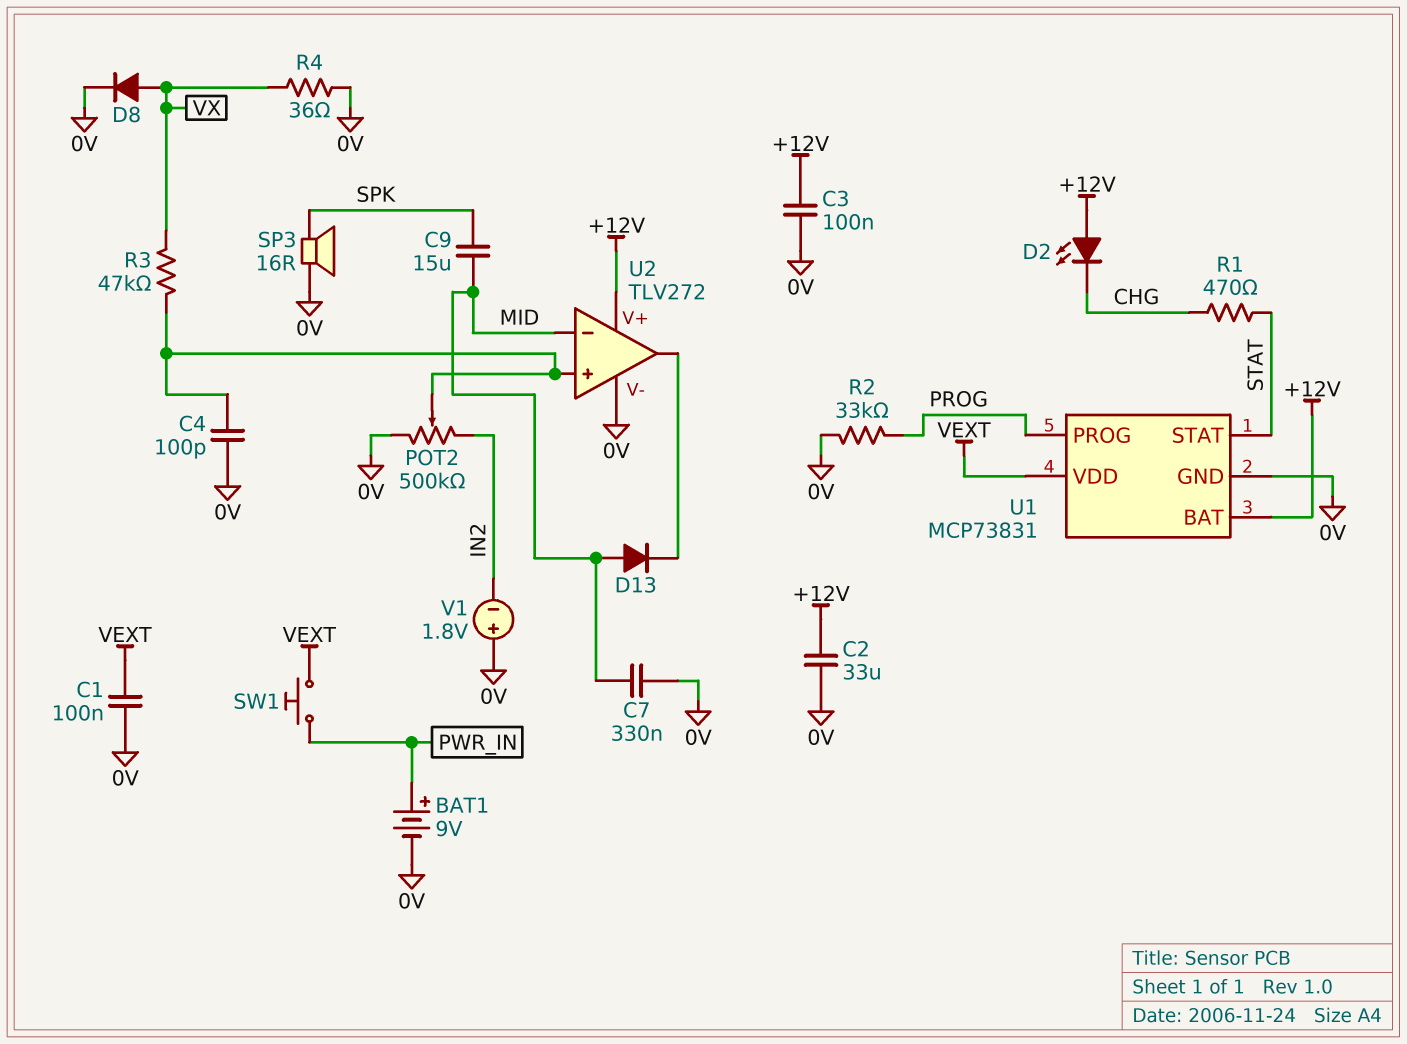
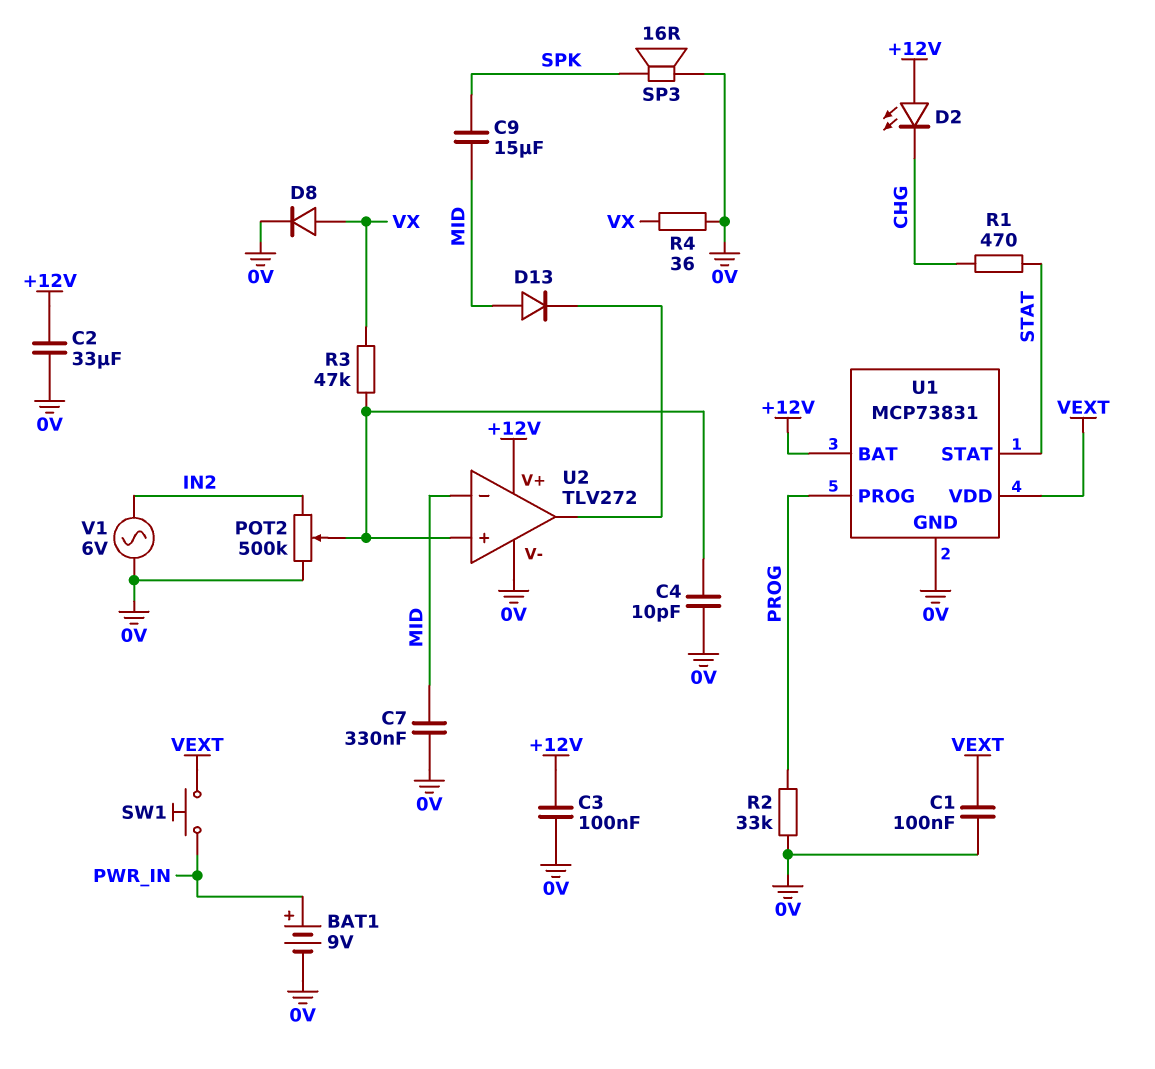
C4: 100pF (0V, U2/in+) -> 10pF (0V, U2/in+)
V1: 1.8V (plus 0V, minus IN2) -> AC 6V (0V, IN2)

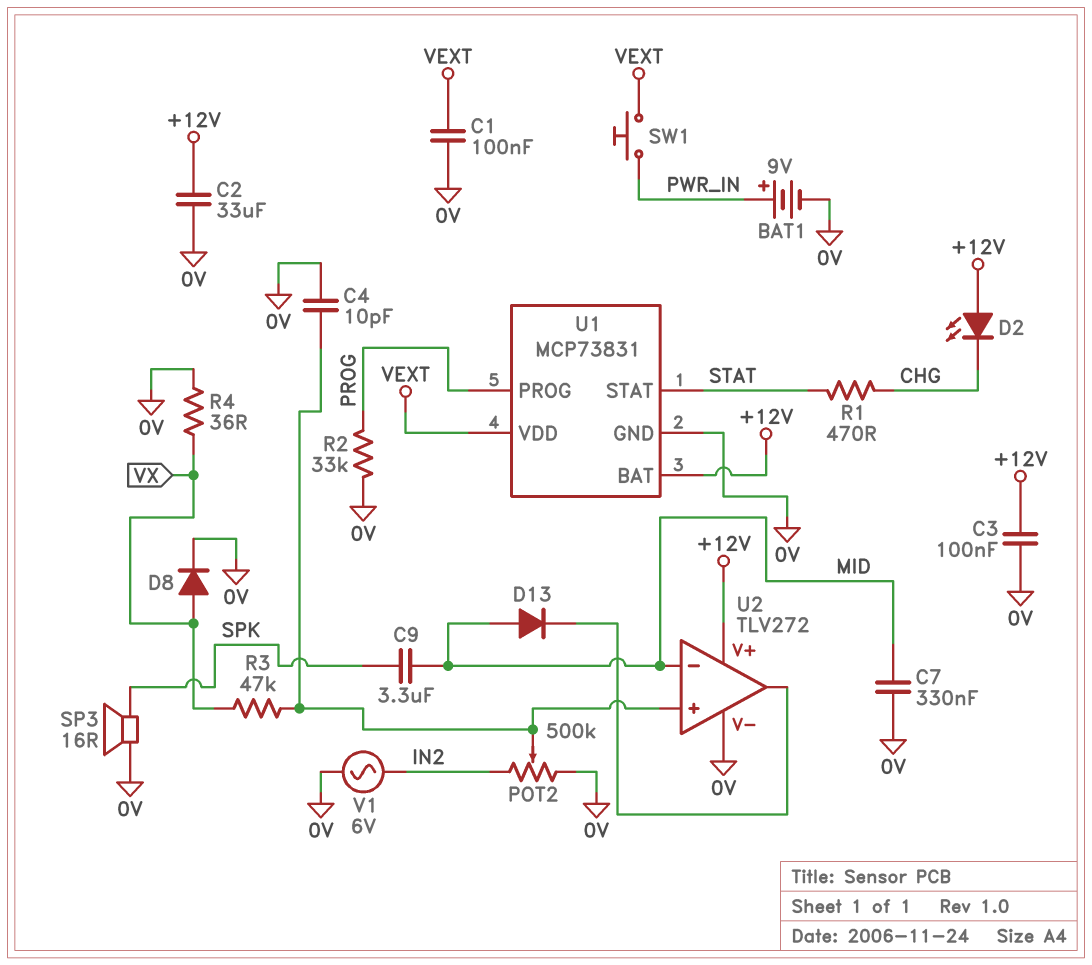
C9: 15uF (MID, SPK) -> 3.3uF (MID, SPK)

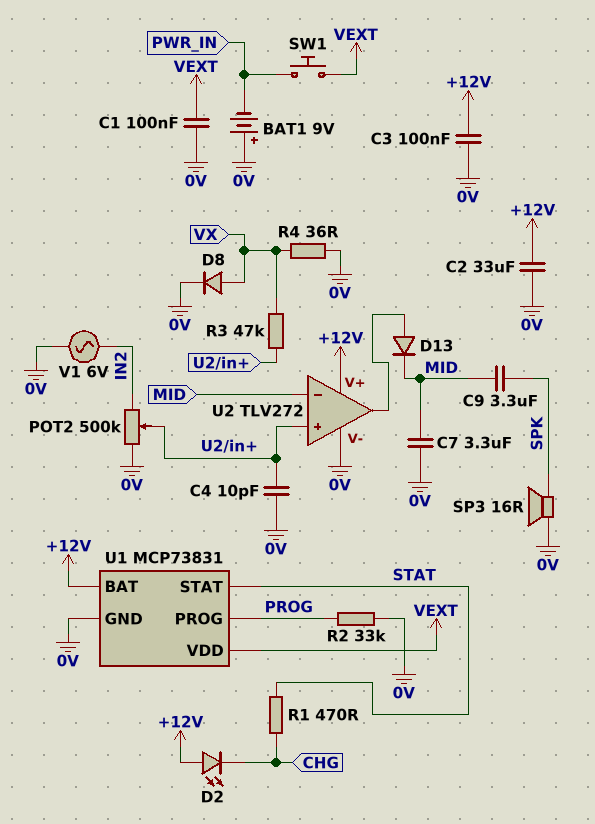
BAT1: 9V (plus PWR_IN, minus 0V) -> 9V (plus 0V, minus PWR_IN)
C7: 330nF (0V, MID) -> 3.3uF (0V, MID)
D13: diode (A MID, K U2/out) -> diode (A U2/out, K MID)

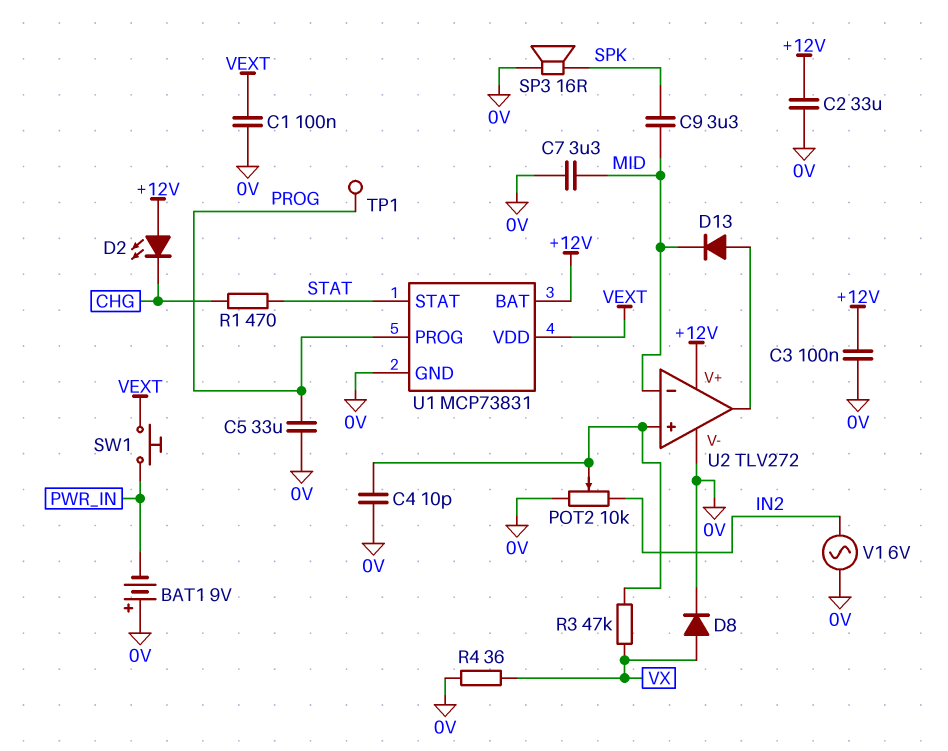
C5: none -> 33uF (0V, PROG)
POT2: 500k (0V, IN2, wiper U2/in+) -> 10k (0V, IN2, wiper U2/in+)
R2: 33k (0V, PROG) -> none
TP1: none -> test point (PROG)

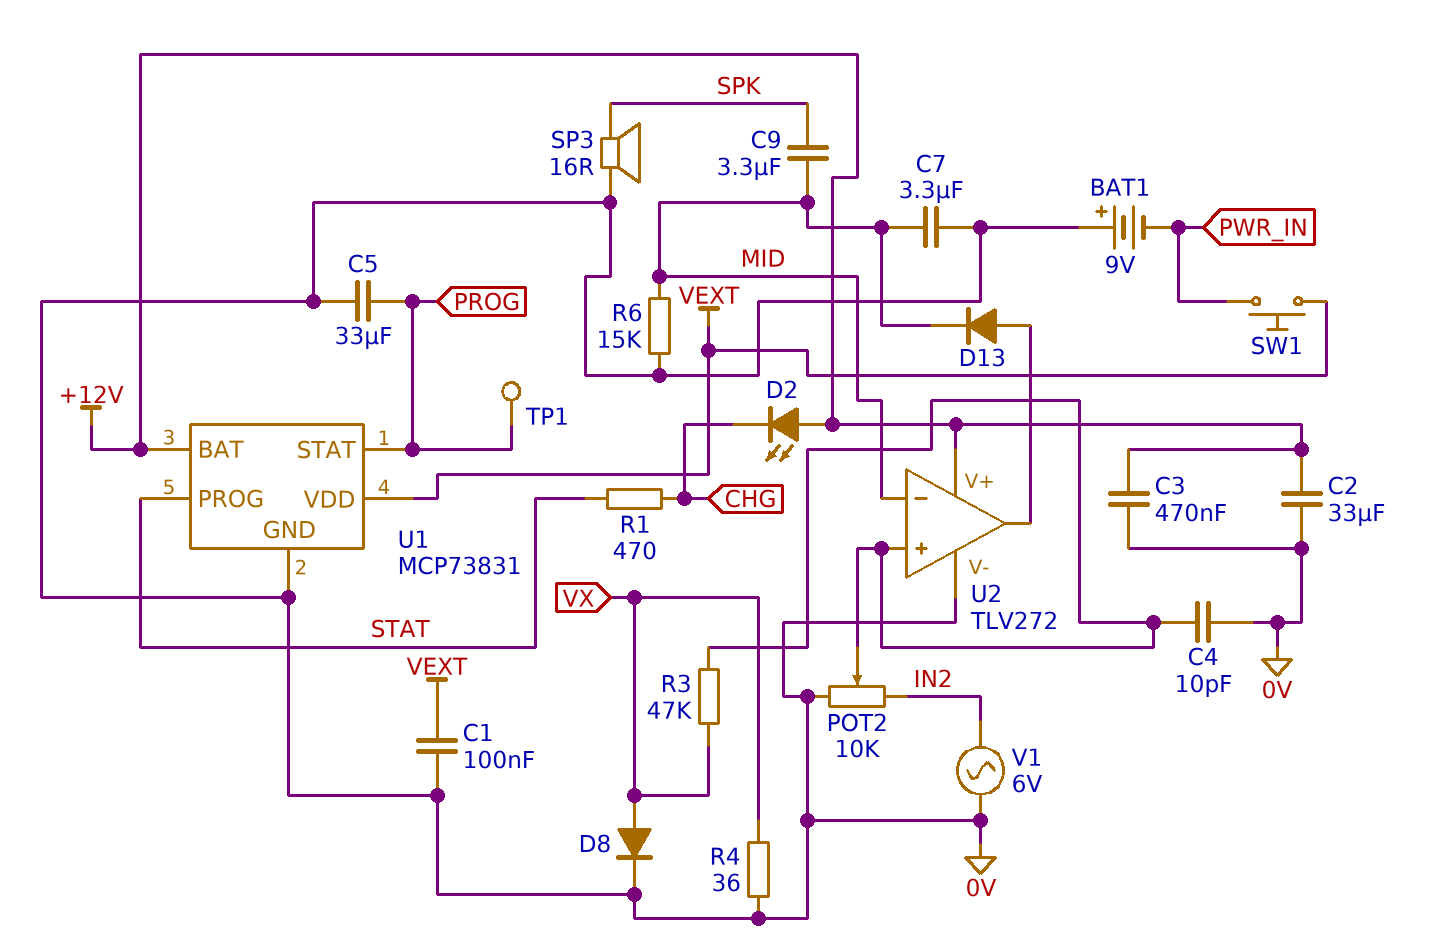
C3: 100nF (+12V, 0V) -> 470nF (+12V, 0V)
R6: none -> 15k (0V, MID)
U1 pin PROG: PROG -> STAT
U1 pin STAT: STAT -> PROG

